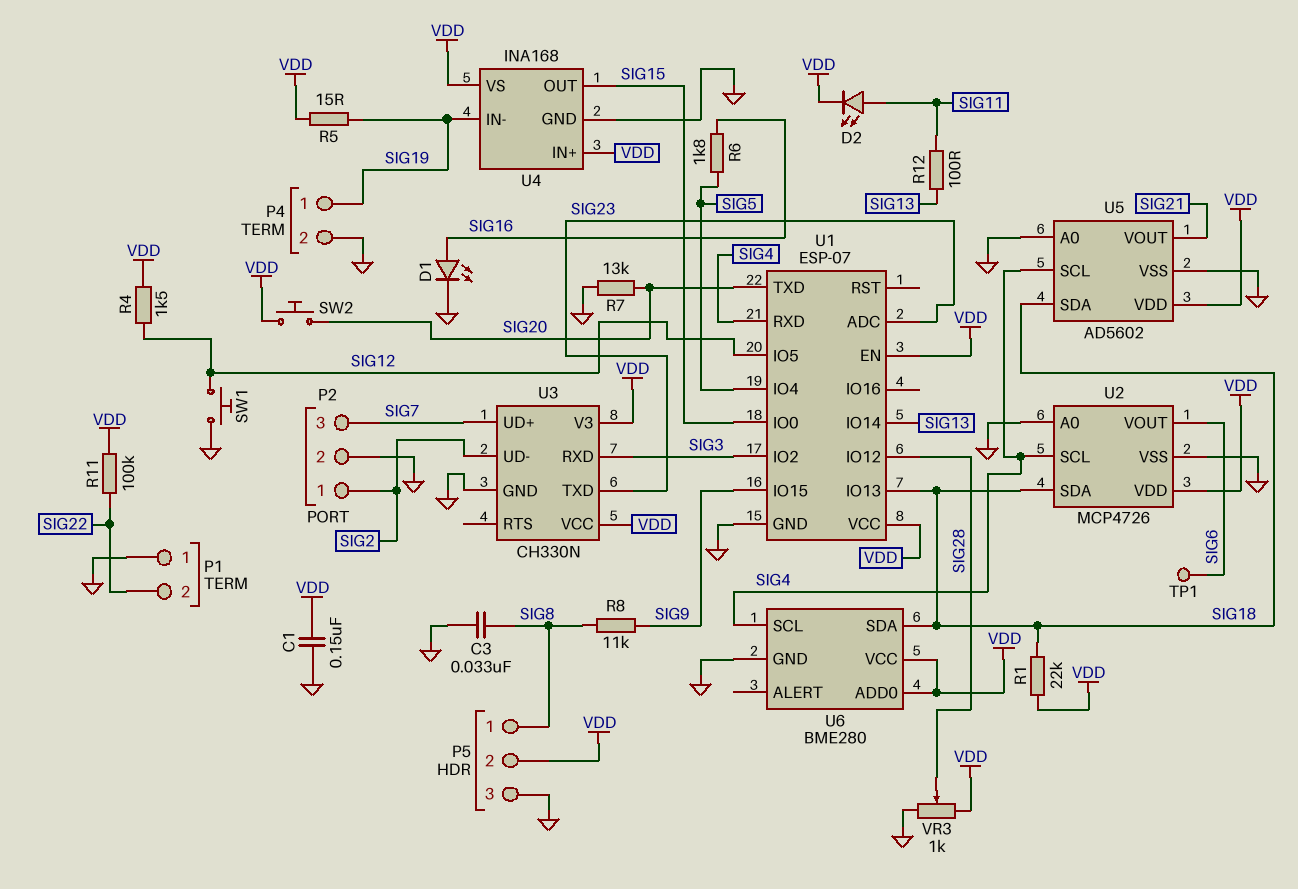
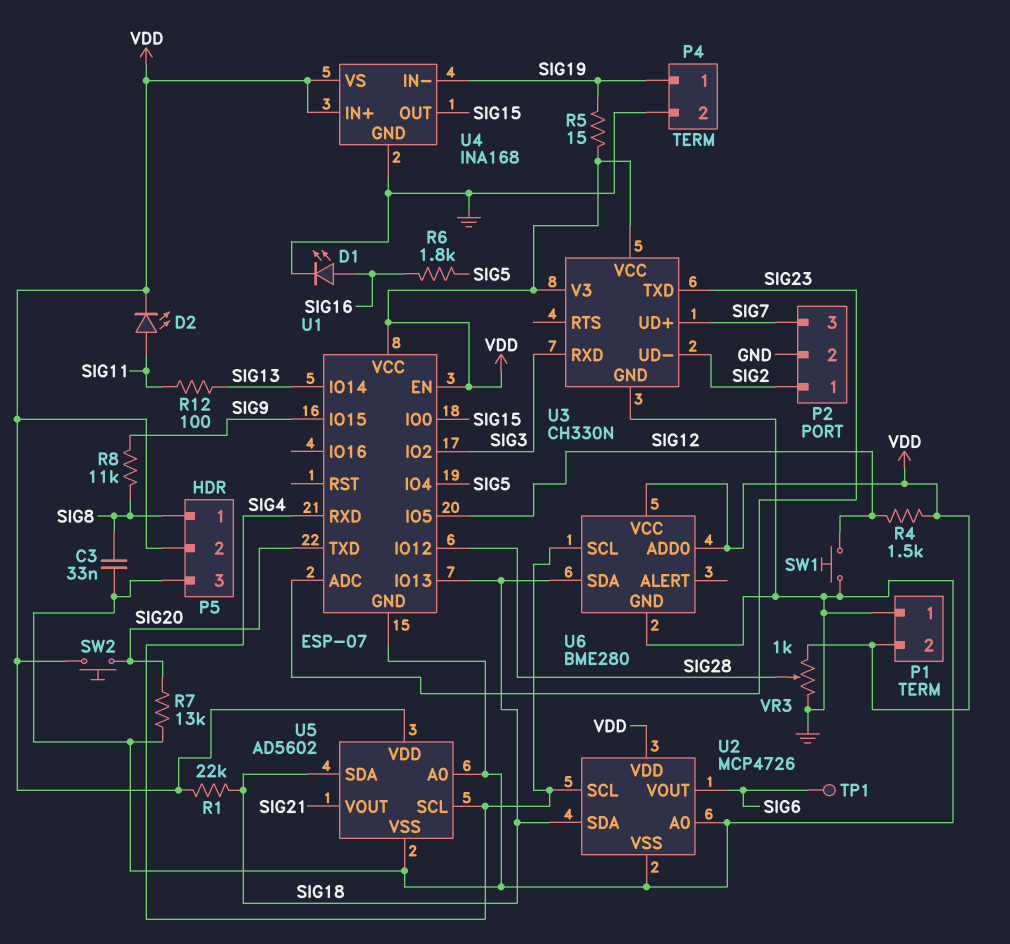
C1: 150nF (GND, VDD) -> none
P1 pin 2: SIG22 -> VDD
R11: 100k (SIG22, VDD) -> none

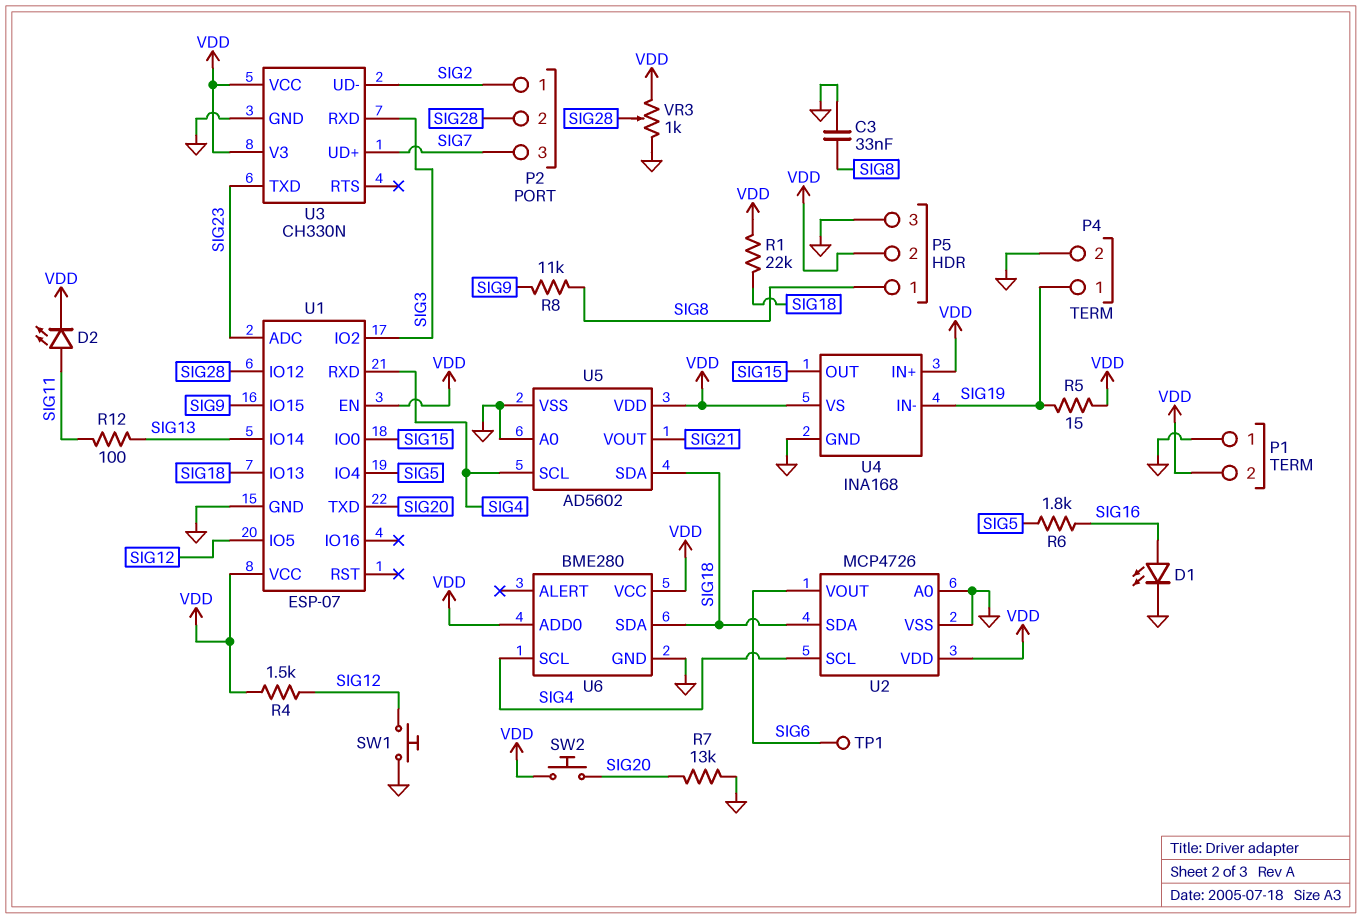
P2 pin 2: GND -> SIG28

